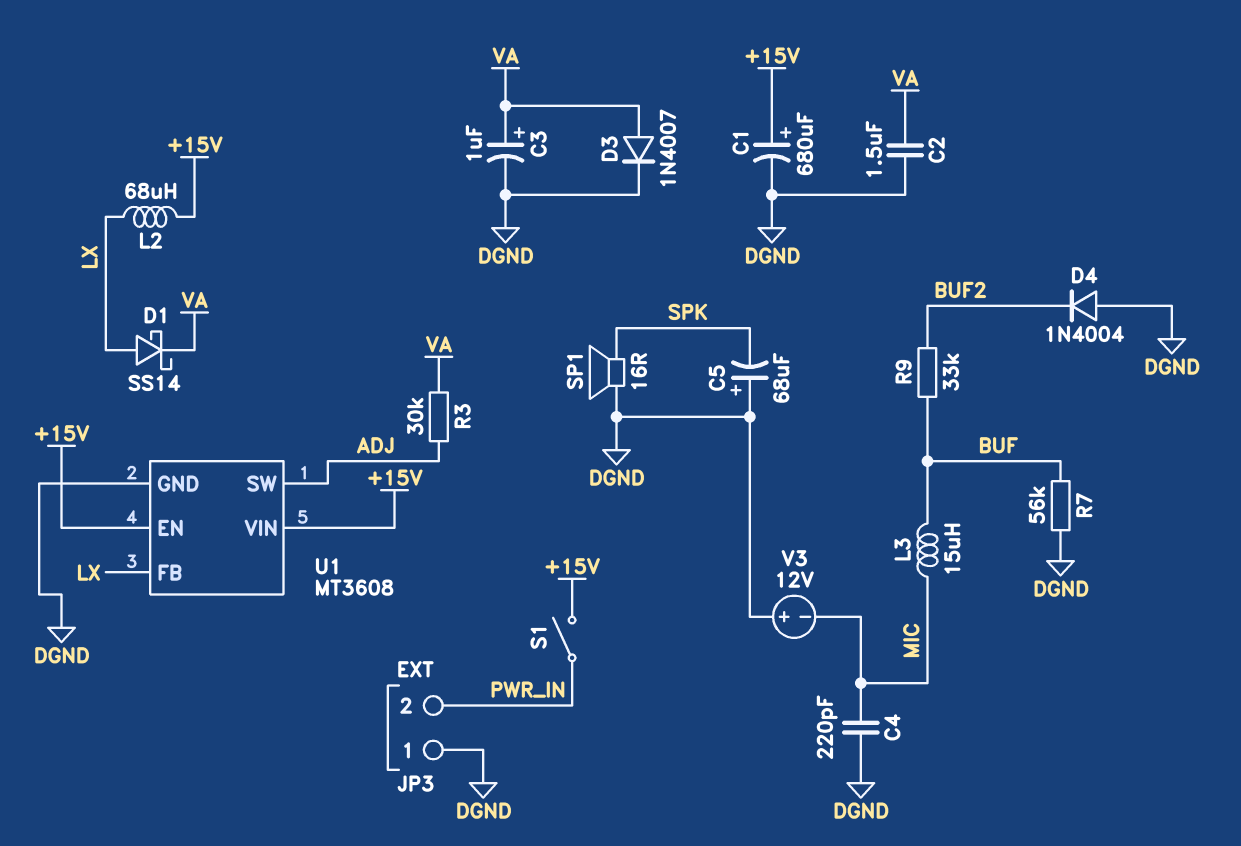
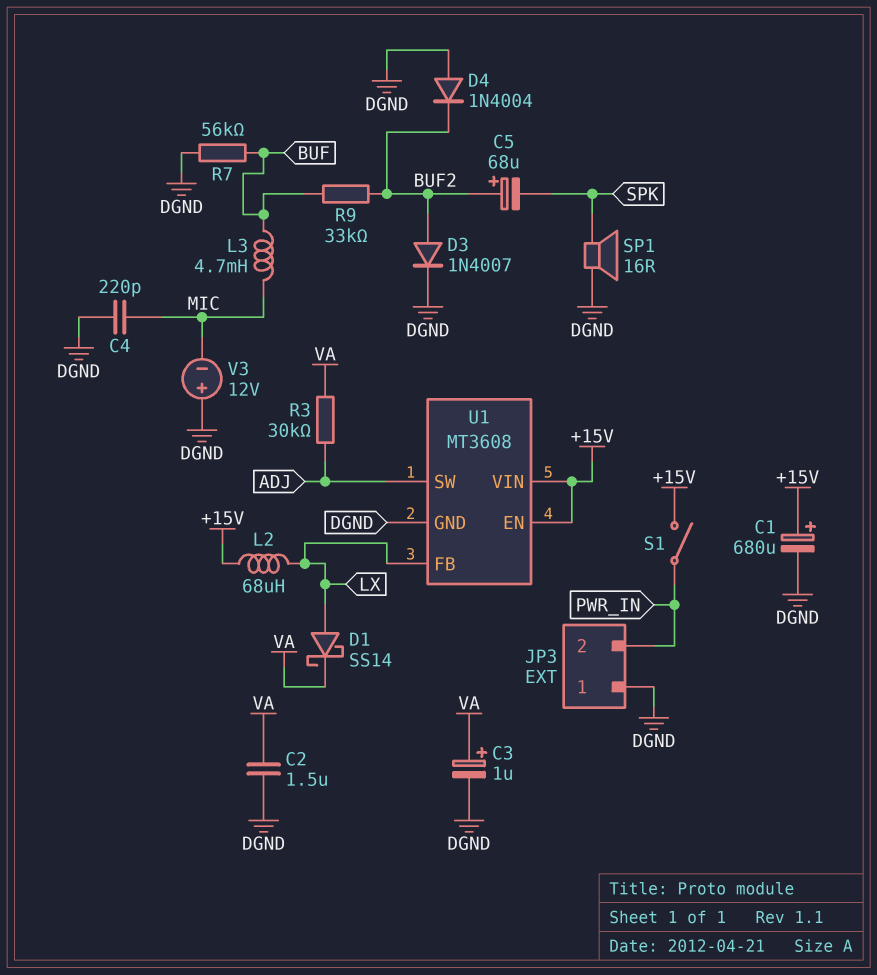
C5: 68uF (plus DGND, minus SPK) -> 68uF (plus BUF2, minus SPK)
D3: diode 1N4007 (A VA, K DGND) -> diode 1N4007 (A BUF2, K DGND)
L3: 15uH (BUF, MIC) -> 4.7mH (BUF, MIC)

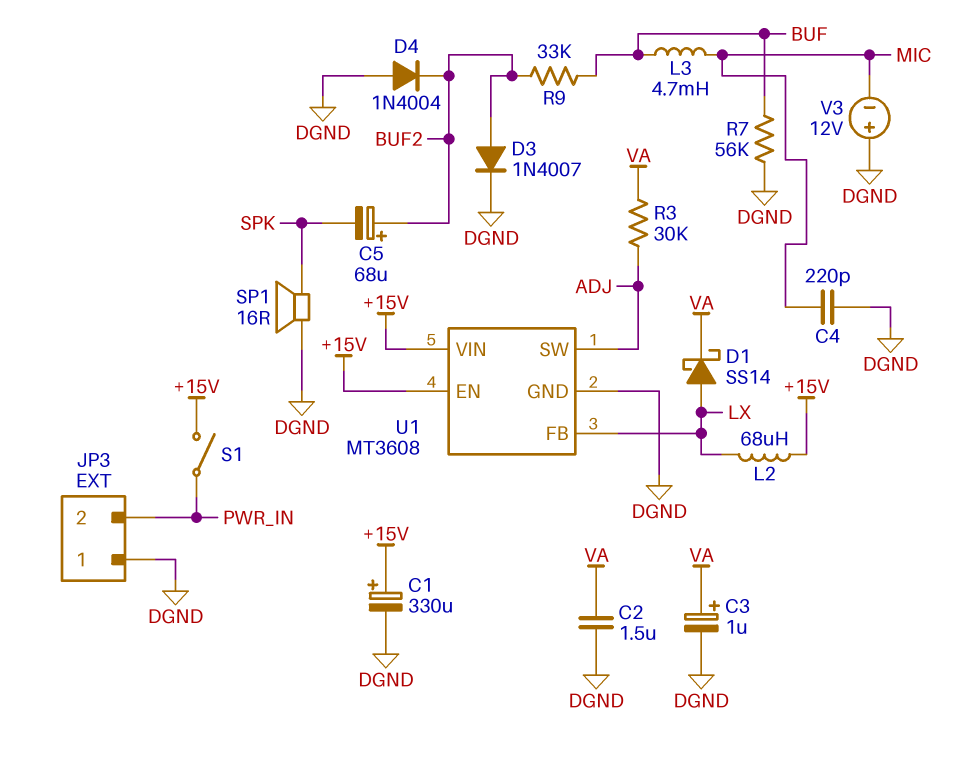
C1: 680uF (plus +15V, minus DGND) -> 330uF (plus +15V, minus DGND)

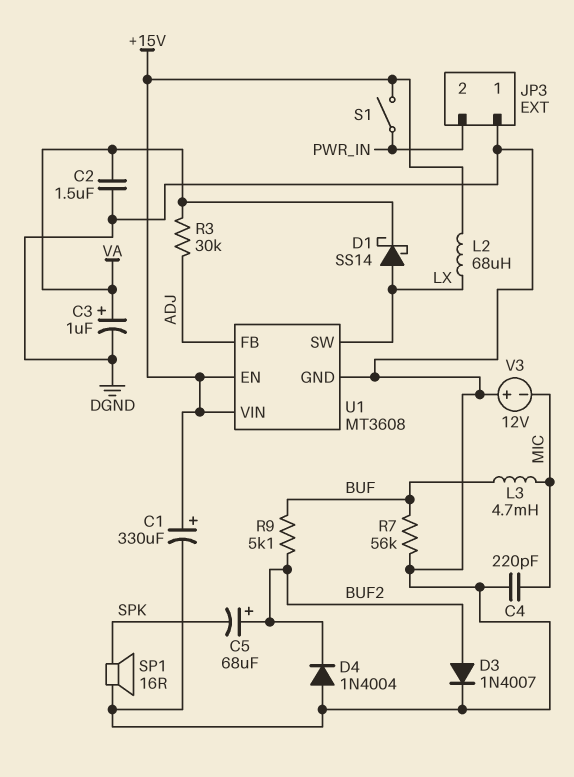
R9: 33k (BUF, BUF2) -> 5.1k (BUF, BUF2)
U1 pin FB: LX -> ADJ
U1 pin SW: ADJ -> LX

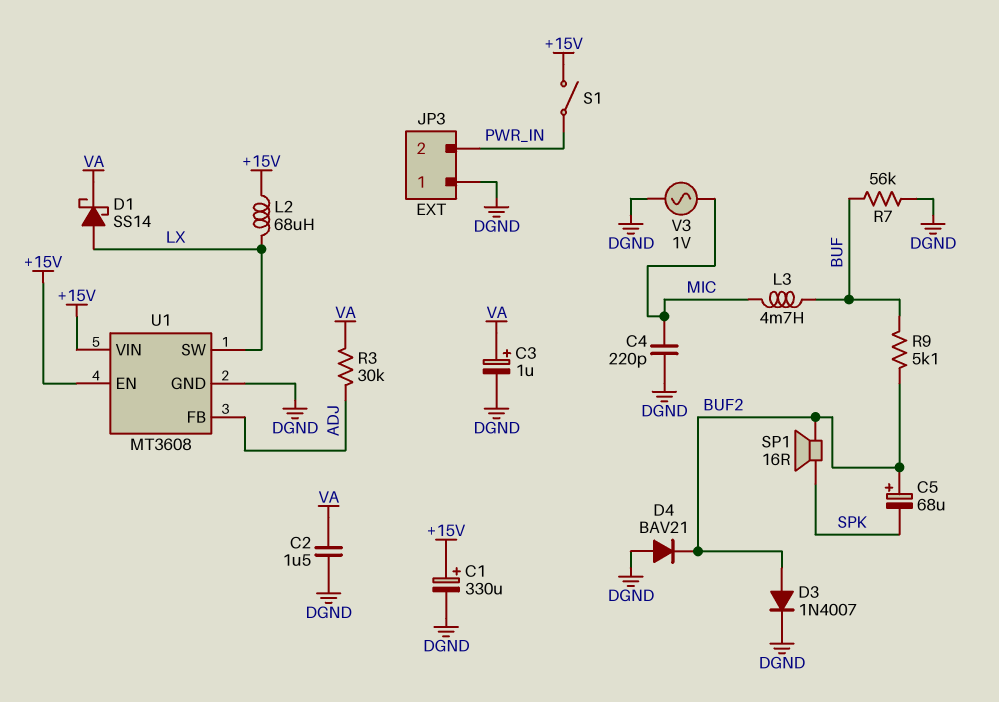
D4: diode 1N4004 (A DGND, K BUF2) -> diode BAV21 (A DGND, K BUF2)
SP1: speaker 16R (DGND, SPK) -> speaker 16R (BUF2, SPK)
V3: 12V (plus DGND, minus MIC) -> AC 1V (DGND, MIC)

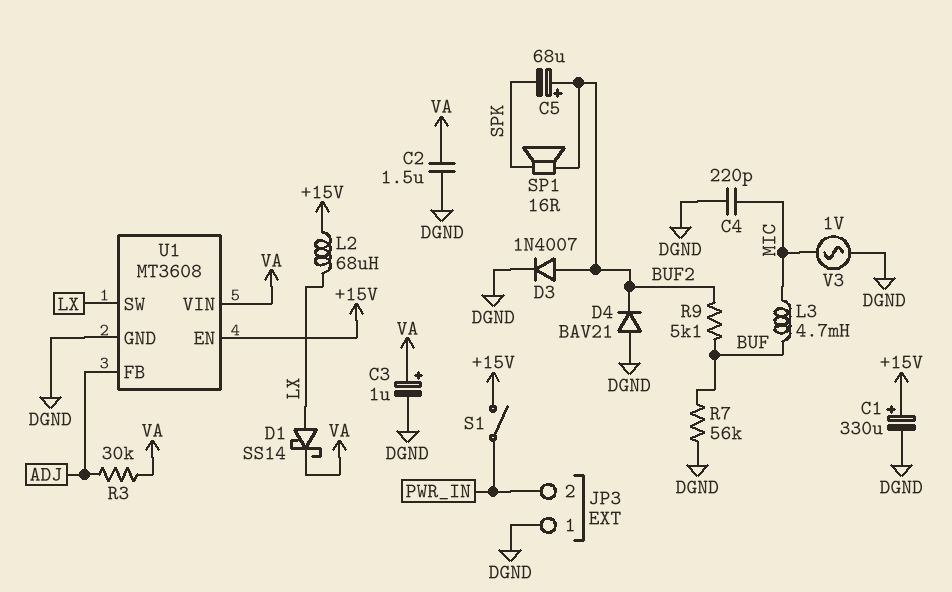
U1 pin VIN: +15V -> VA

